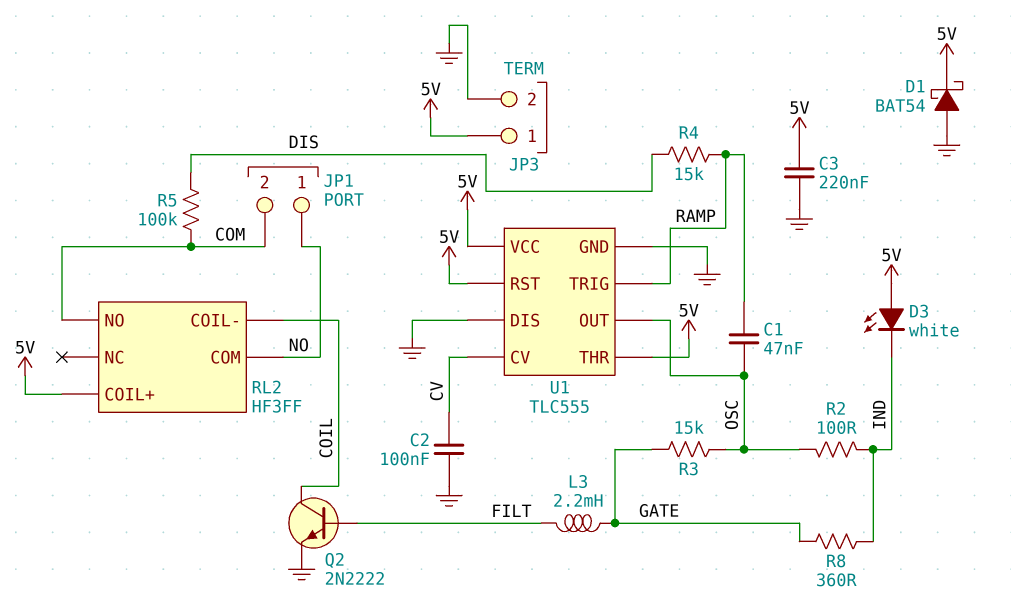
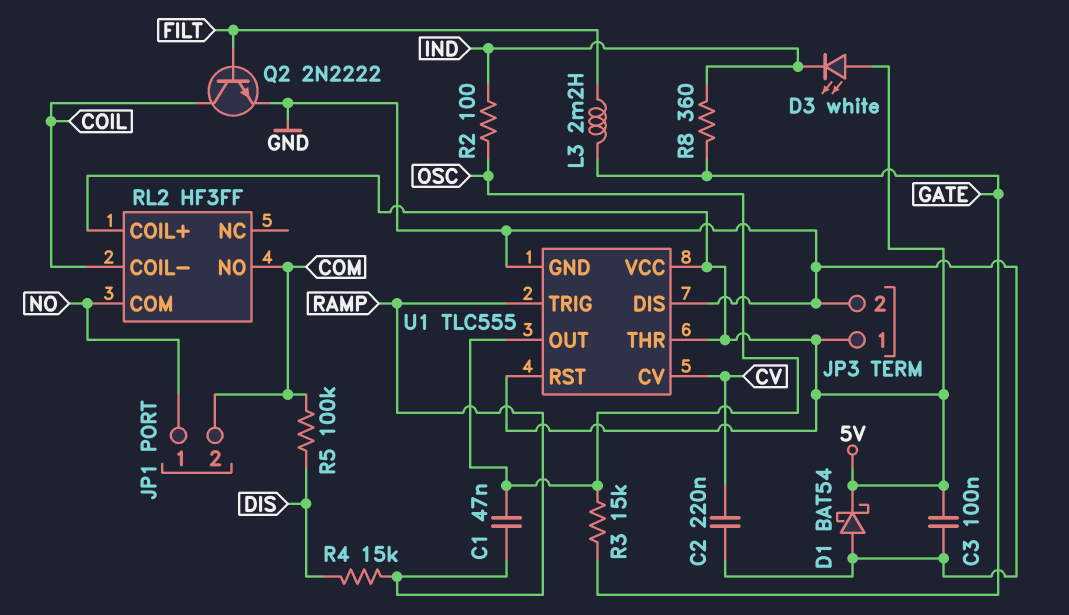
C2: 100nF (CV, GND) -> 220nF (CV, GND)
C3: 220nF (5V, GND) -> 100nF (5V, GND)

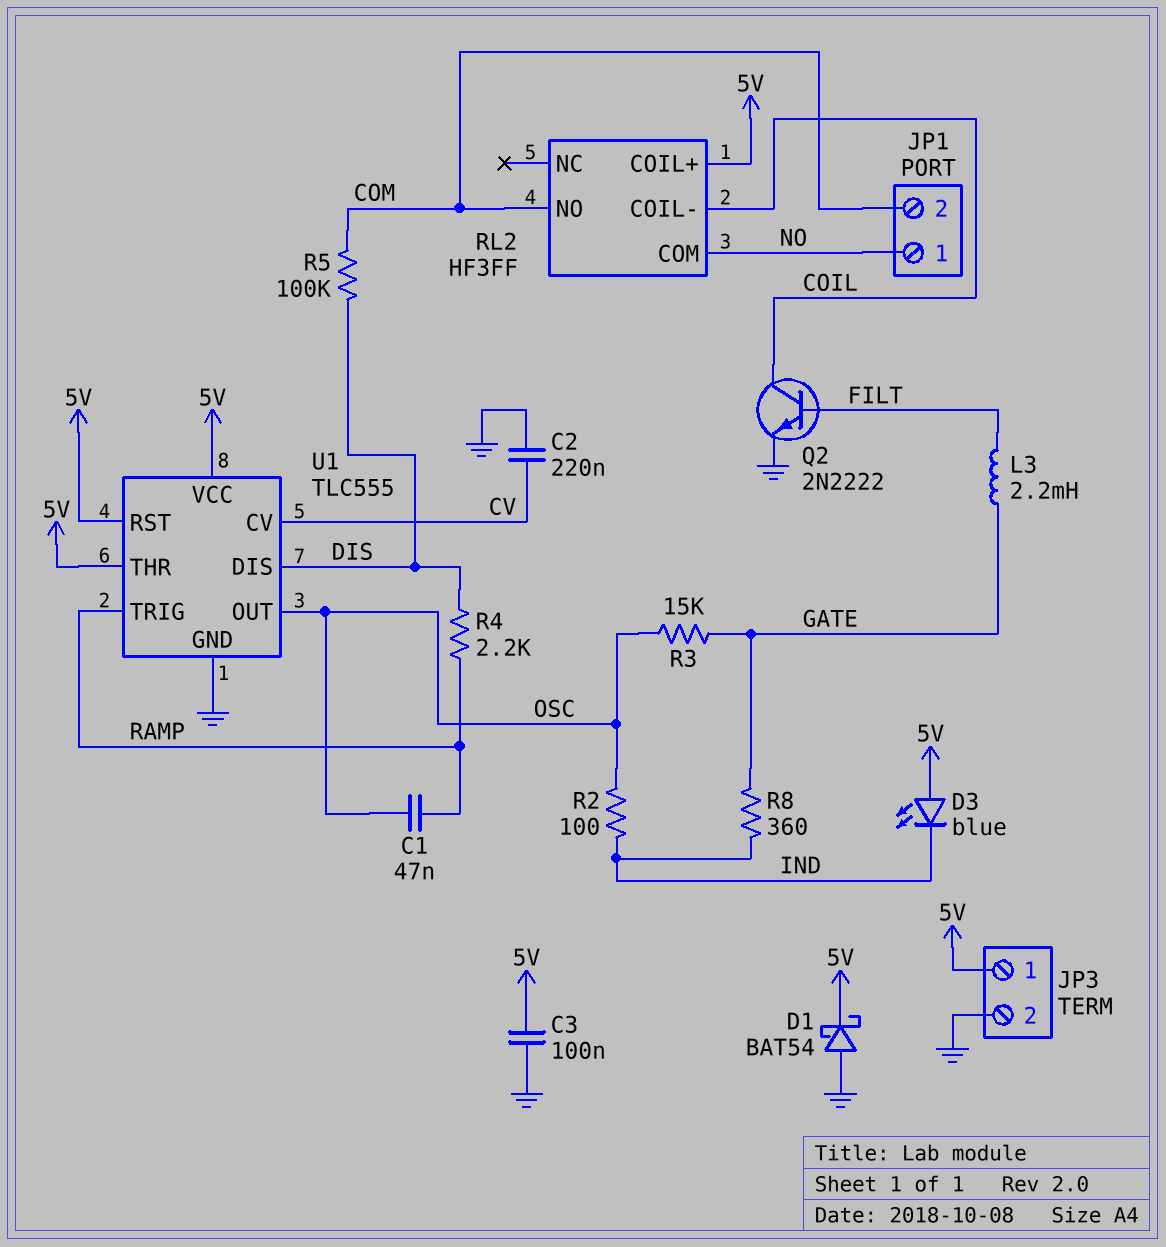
D3: LED white (A 5V, K IND) -> LED blue (A 5V, K IND)
R4: 15k (DIS, RAMP) -> 2.2k (DIS, RAMP)
U1 pin DIS: GND -> DIS

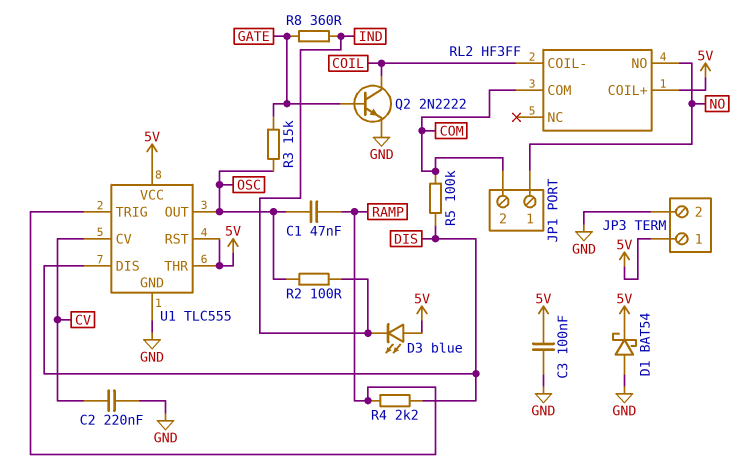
L3: 2.2mH (FILT, GATE) -> none
Q2: NPN 2N2222 (B FILT, C COIL, E GND) -> NPN 2N2222 (B GATE, C COIL, E GND)
RL2 pin COM: NO -> COM
RL2 pin NO: COM -> NO

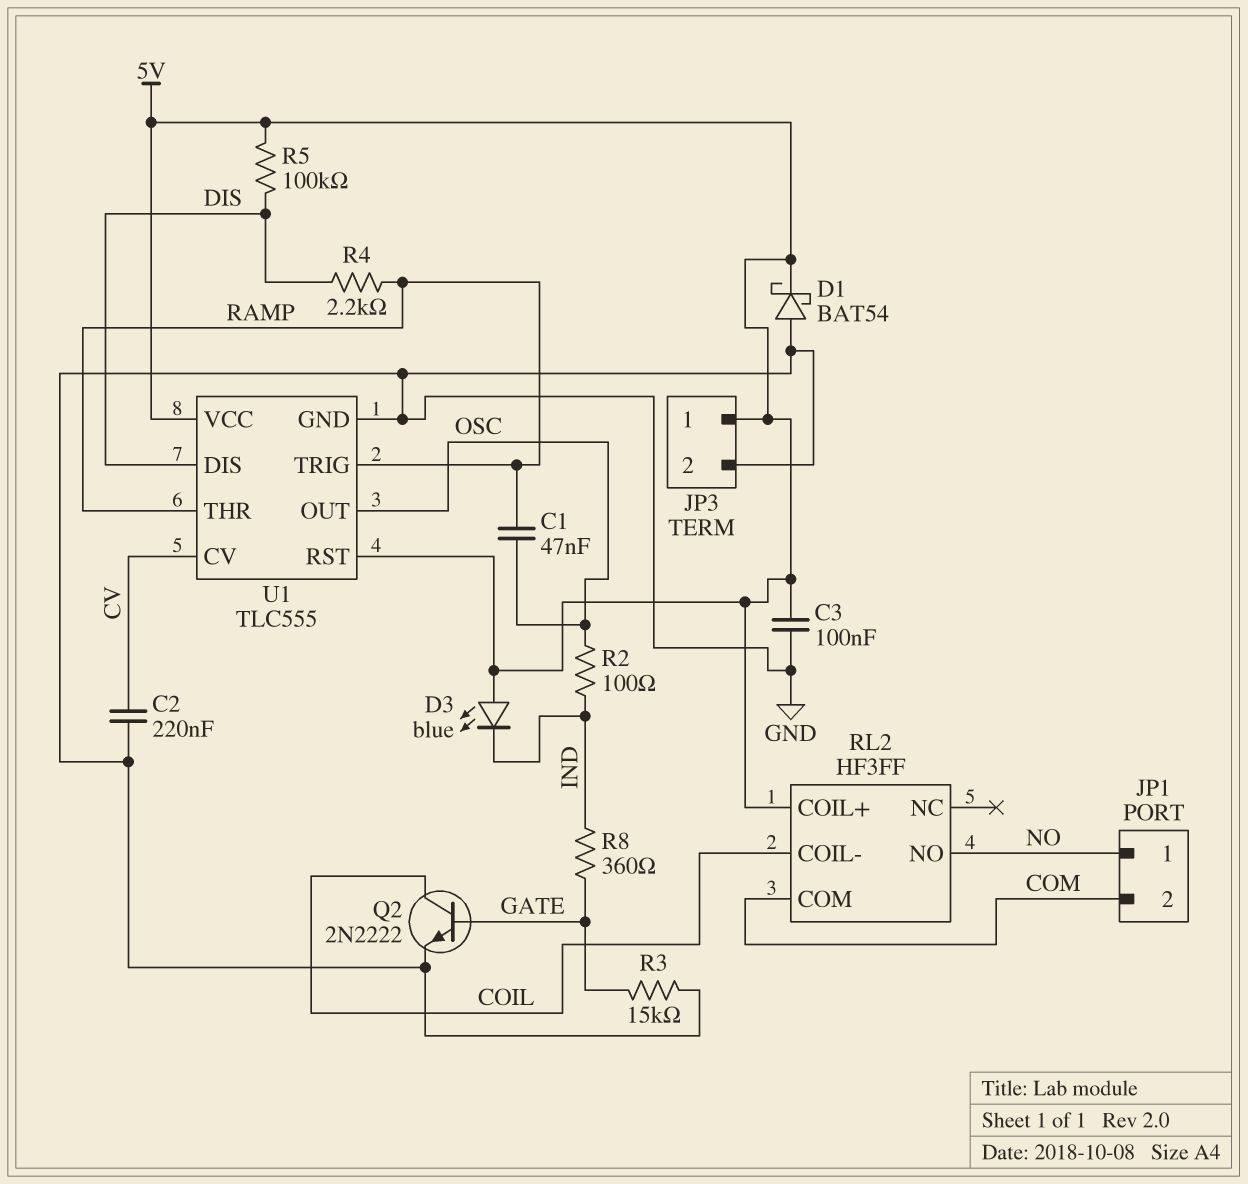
R3: 15k (GATE, OSC) -> 15k (GATE, GND)
R5: 100k (COM, DIS) -> 100k (5V, DIS)
U1 pin THR: 5V -> RAMP

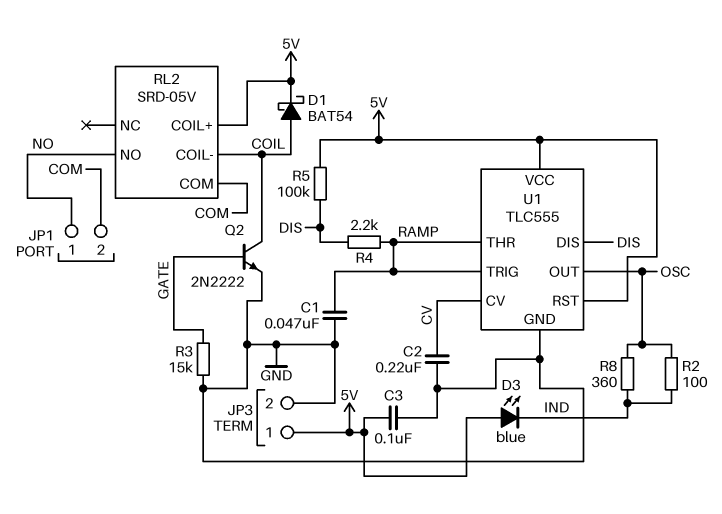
C1: 47nF (OSC, RAMP) -> 47nF (GND, RAMP)
D1: schottky BAT54 (A GND, K 5V) -> schottky BAT54 (A COIL, K 5V)
R8: 360 (GATE, IND) -> 360 (IND, OSC)
RL2: HF3FF -> SRD-05V

